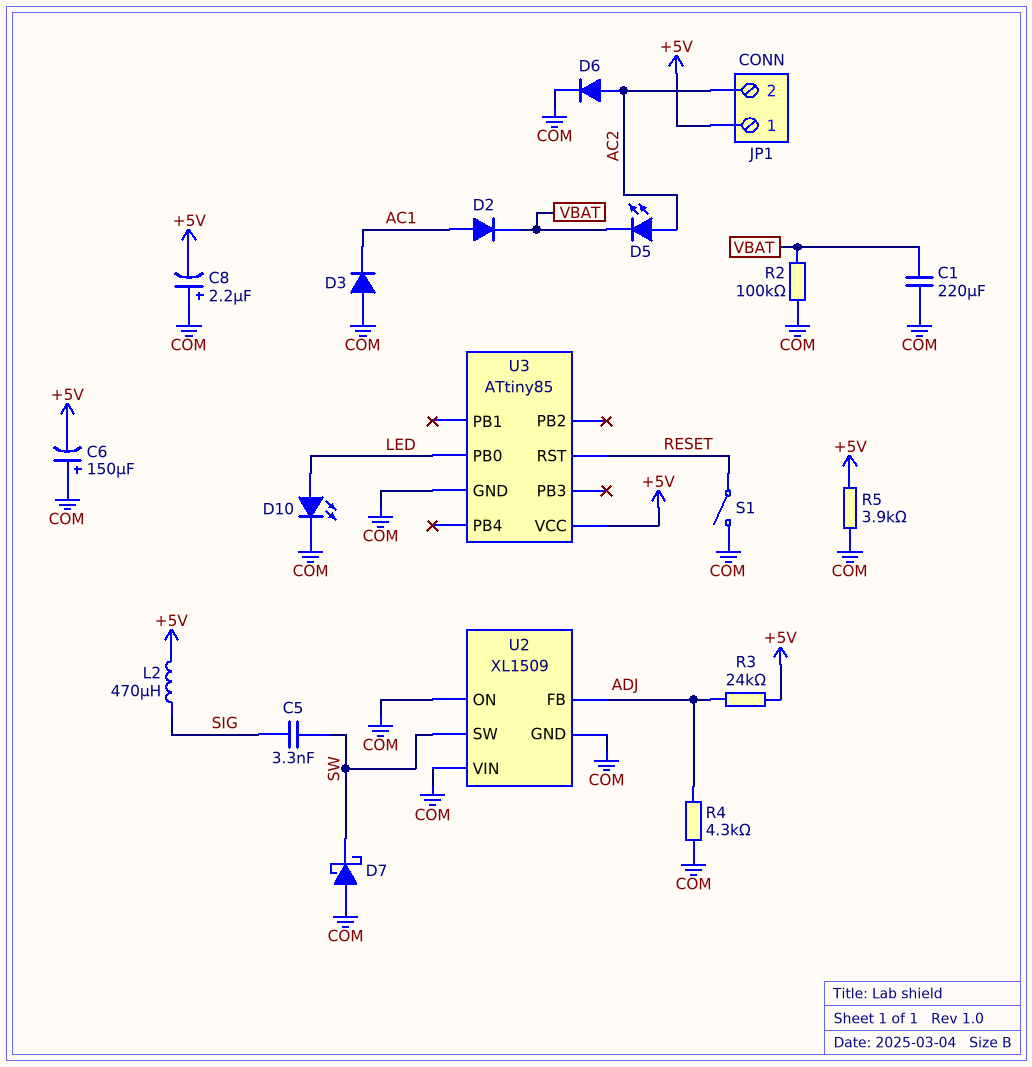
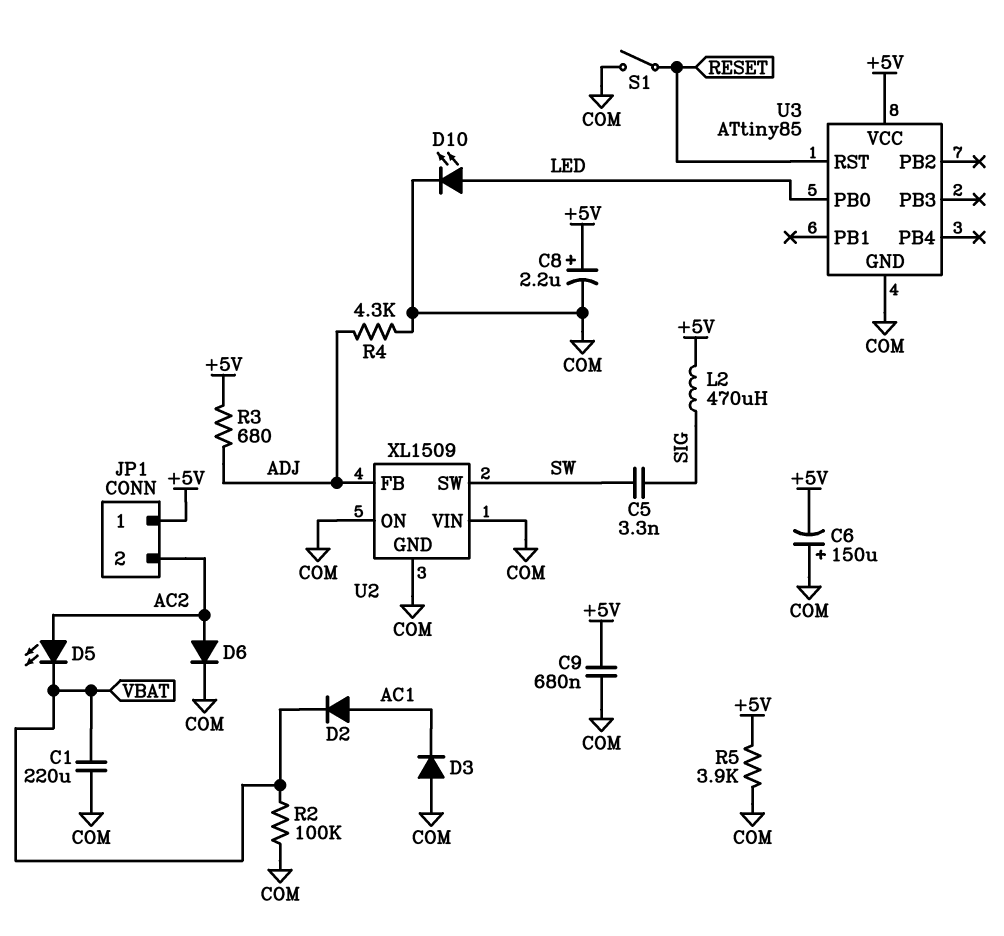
C8: 2.2uF (plus COM, minus +5V) -> 2.2uF (plus +5V, minus COM)
C9: none -> 680nF (+5V, COM)
D7: schottky (A COM, K SW) -> none
R3: 24k (+5V, ADJ) -> 680 (+5V, ADJ)

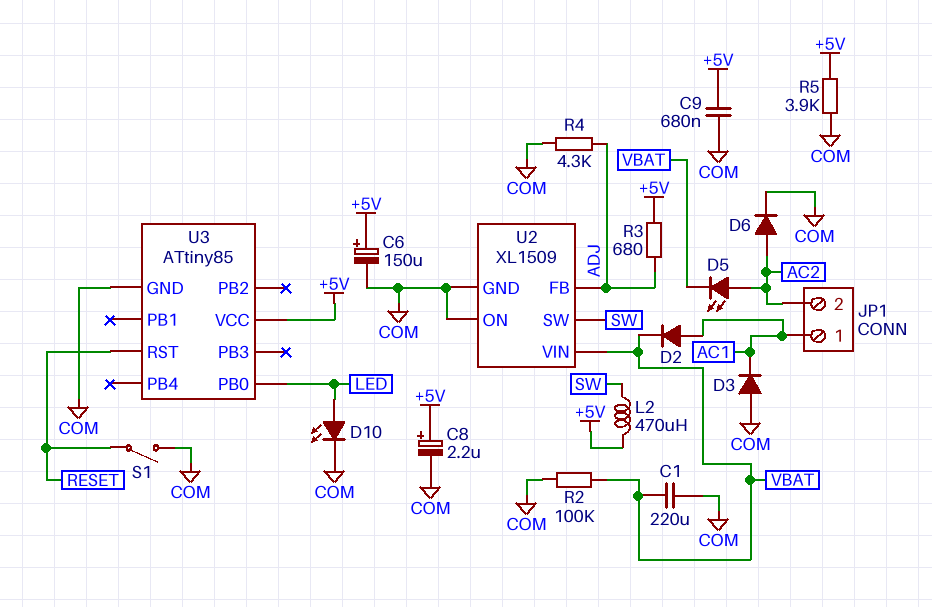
C5: 3.3nF (SIG, SW) -> none
C6: 150uF (plus COM, minus +5V) -> 150uF (plus +5V, minus COM)
JP1 pin 1: +5V -> AC1
L2: 470uH (+5V, SIG) -> 470uH (+5V, SW)
U2 pin VIN: COM -> VBAT

